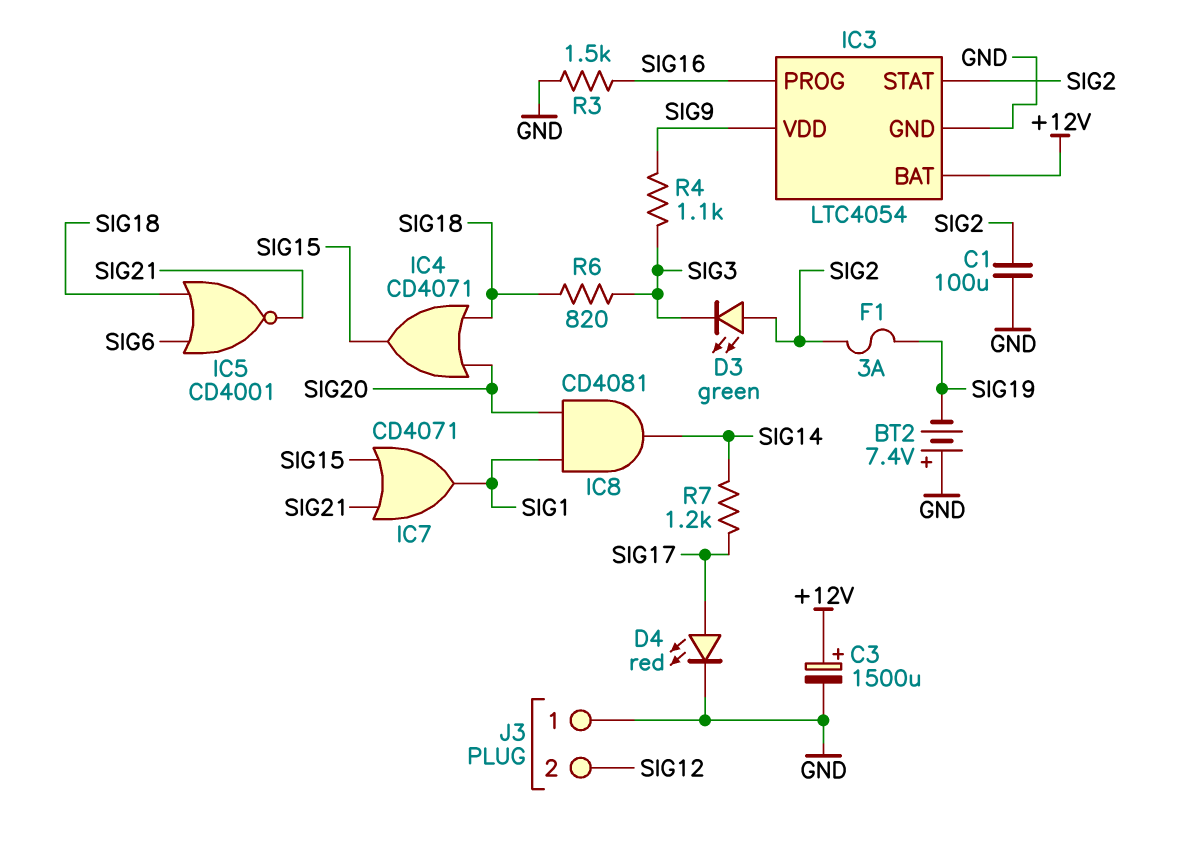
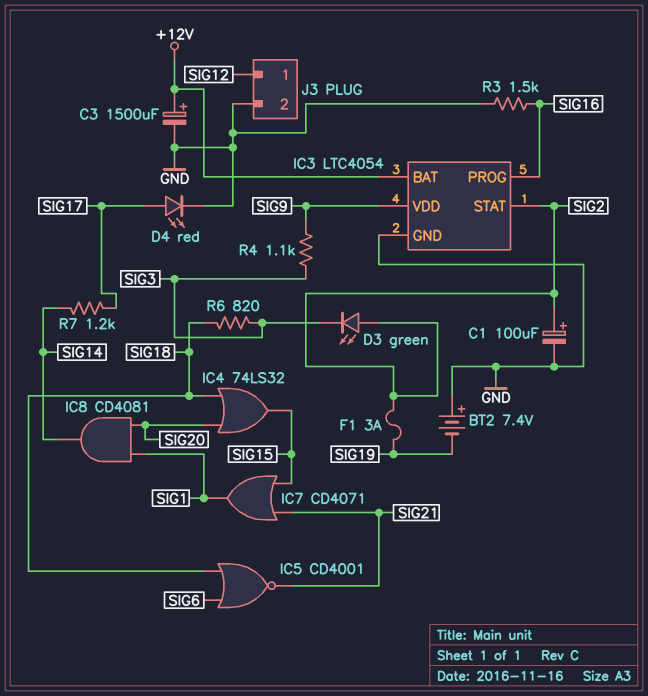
C1: 100uF (GND, SIG2) -> 100uF (plus SIG2, minus GND)
IC4: OR CD4071 (in SIG18, in SIG20, out SIG15) -> OR 74LS32 (in SIG18, in SIG20, out SIG15)
J3 pin 1: GND -> SIG12
J3 pin 2: SIG12 -> GND

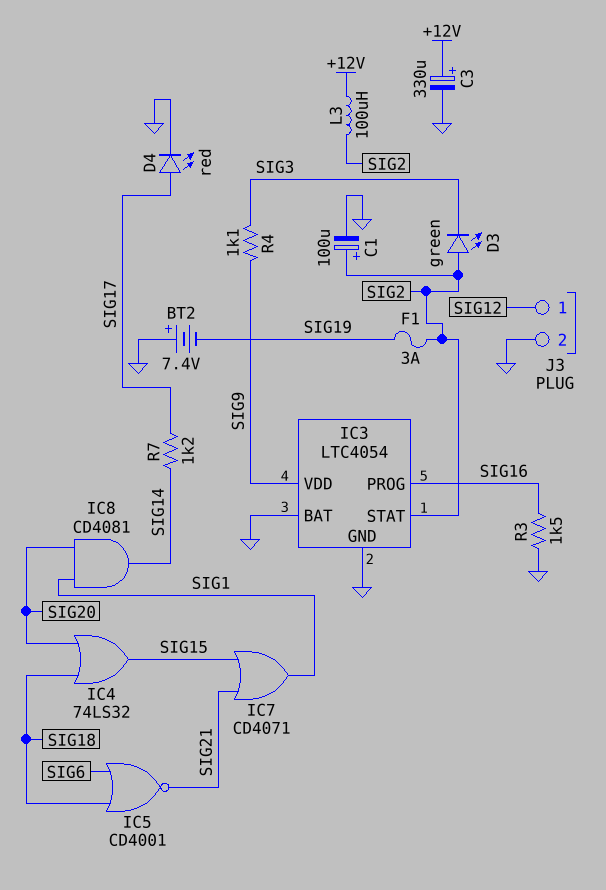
C3: 1500uF (plus +12V, minus GND) -> 330uF (plus +12V, minus GND)
IC3 pin BAT: +12V -> GND
L3: none -> 100uH (+12V, SIG2)
R6: 820 (SIG3, SIG18) -> none

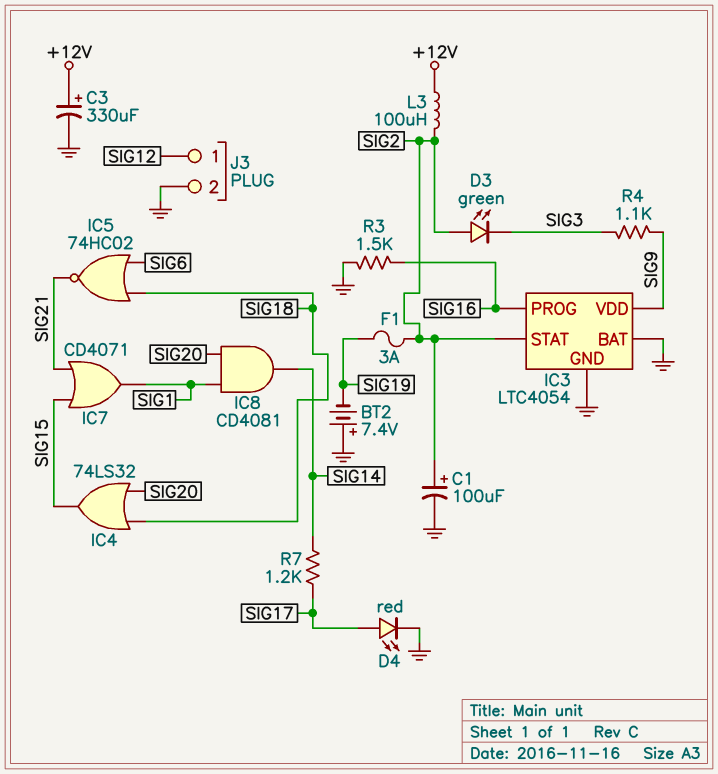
IC5: NOR CD4001 (in SIG6, in SIG18, out SIG21) -> NOR 74HC02 (in SIG6, in SIG18, out SIG21)

